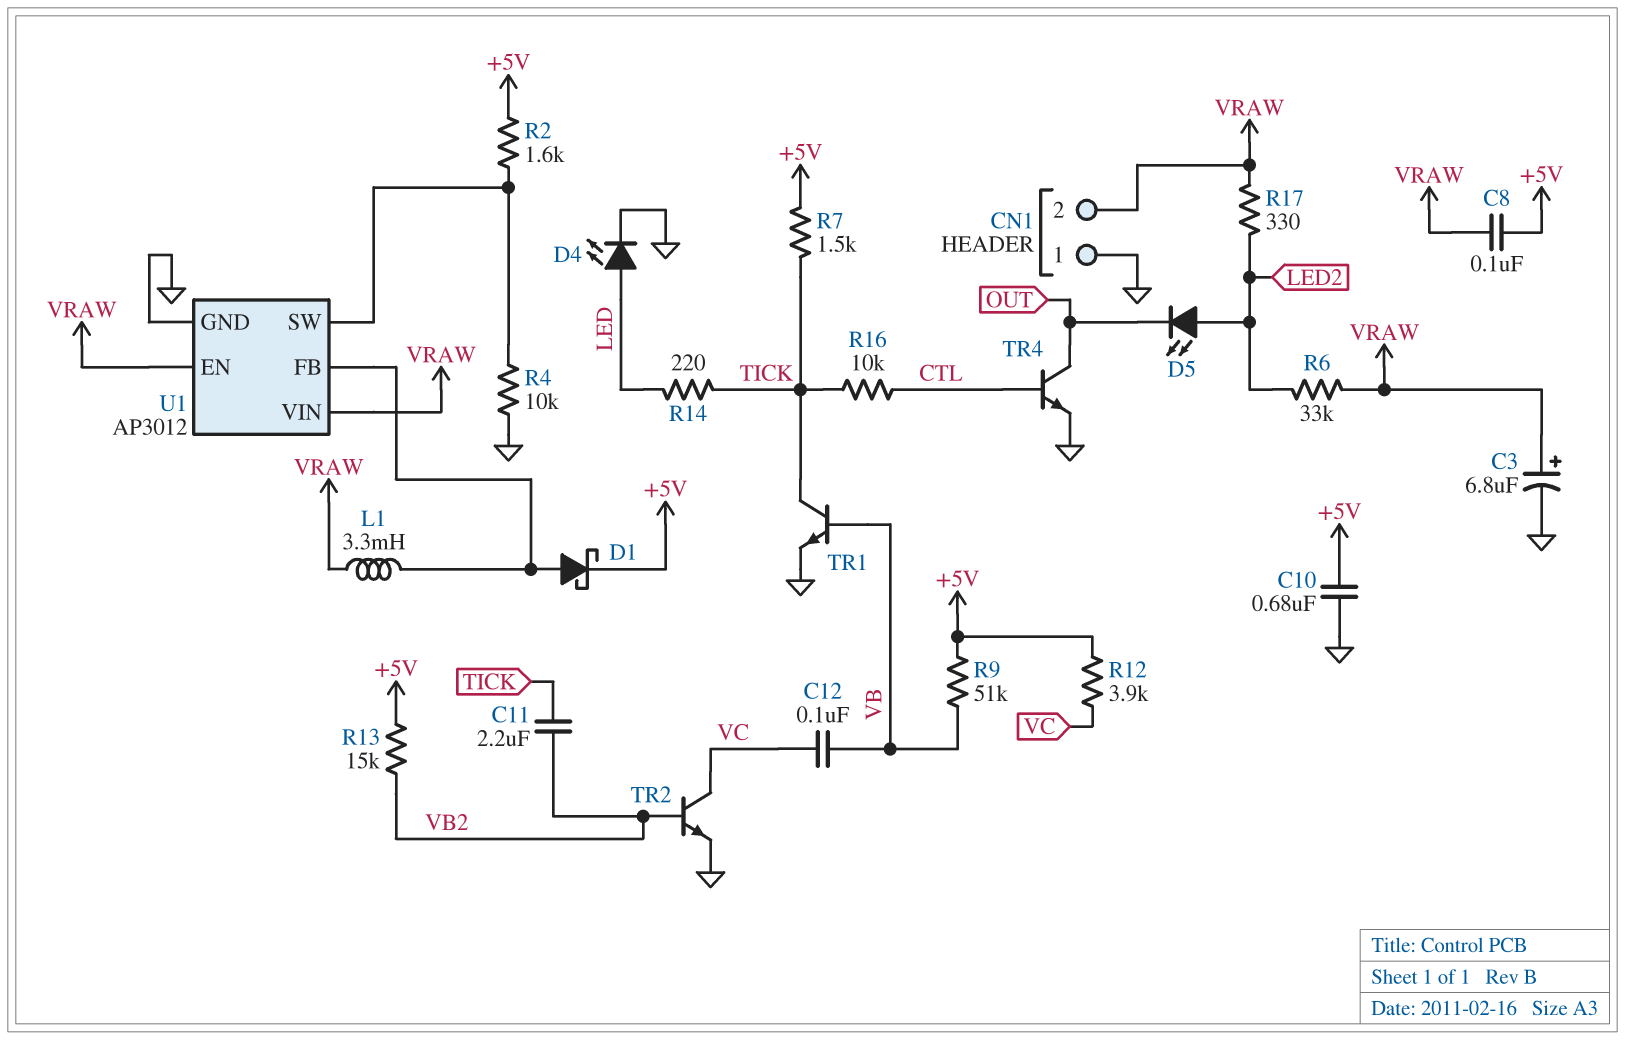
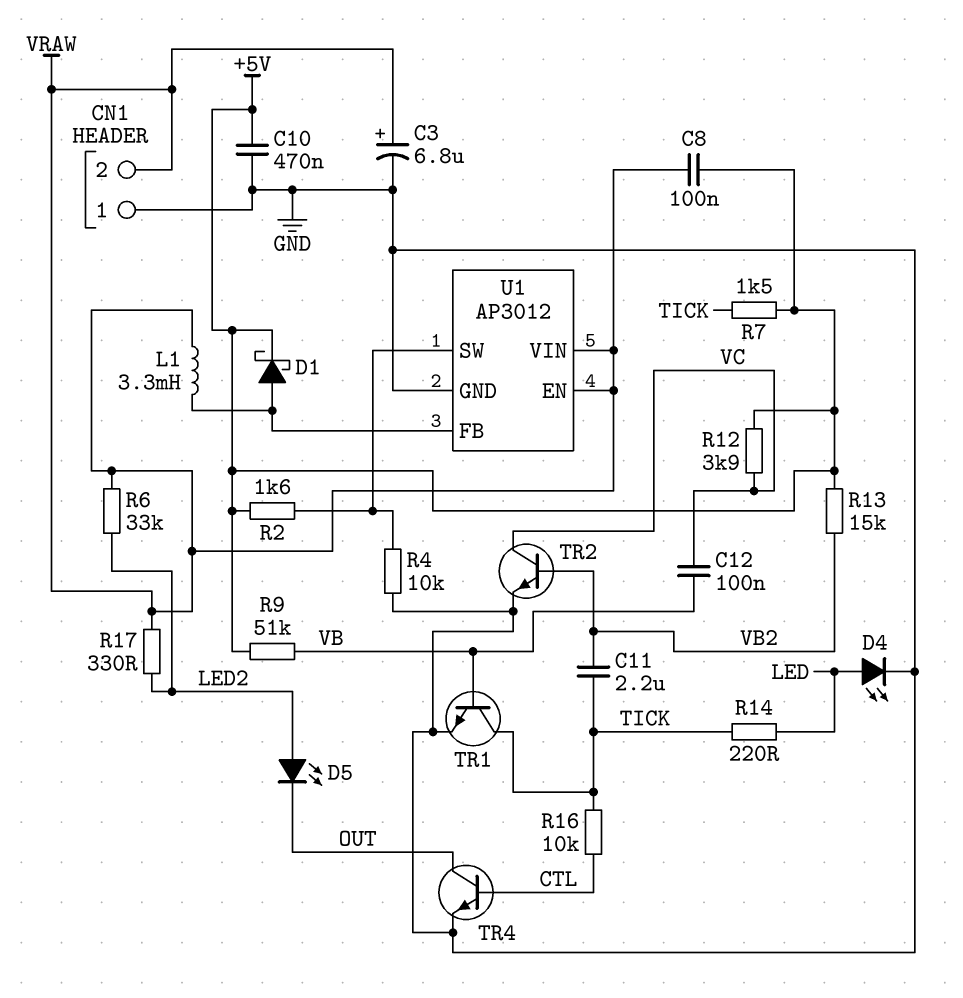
C10: 680nF (+5V, GND) -> 470nF (+5V, GND)

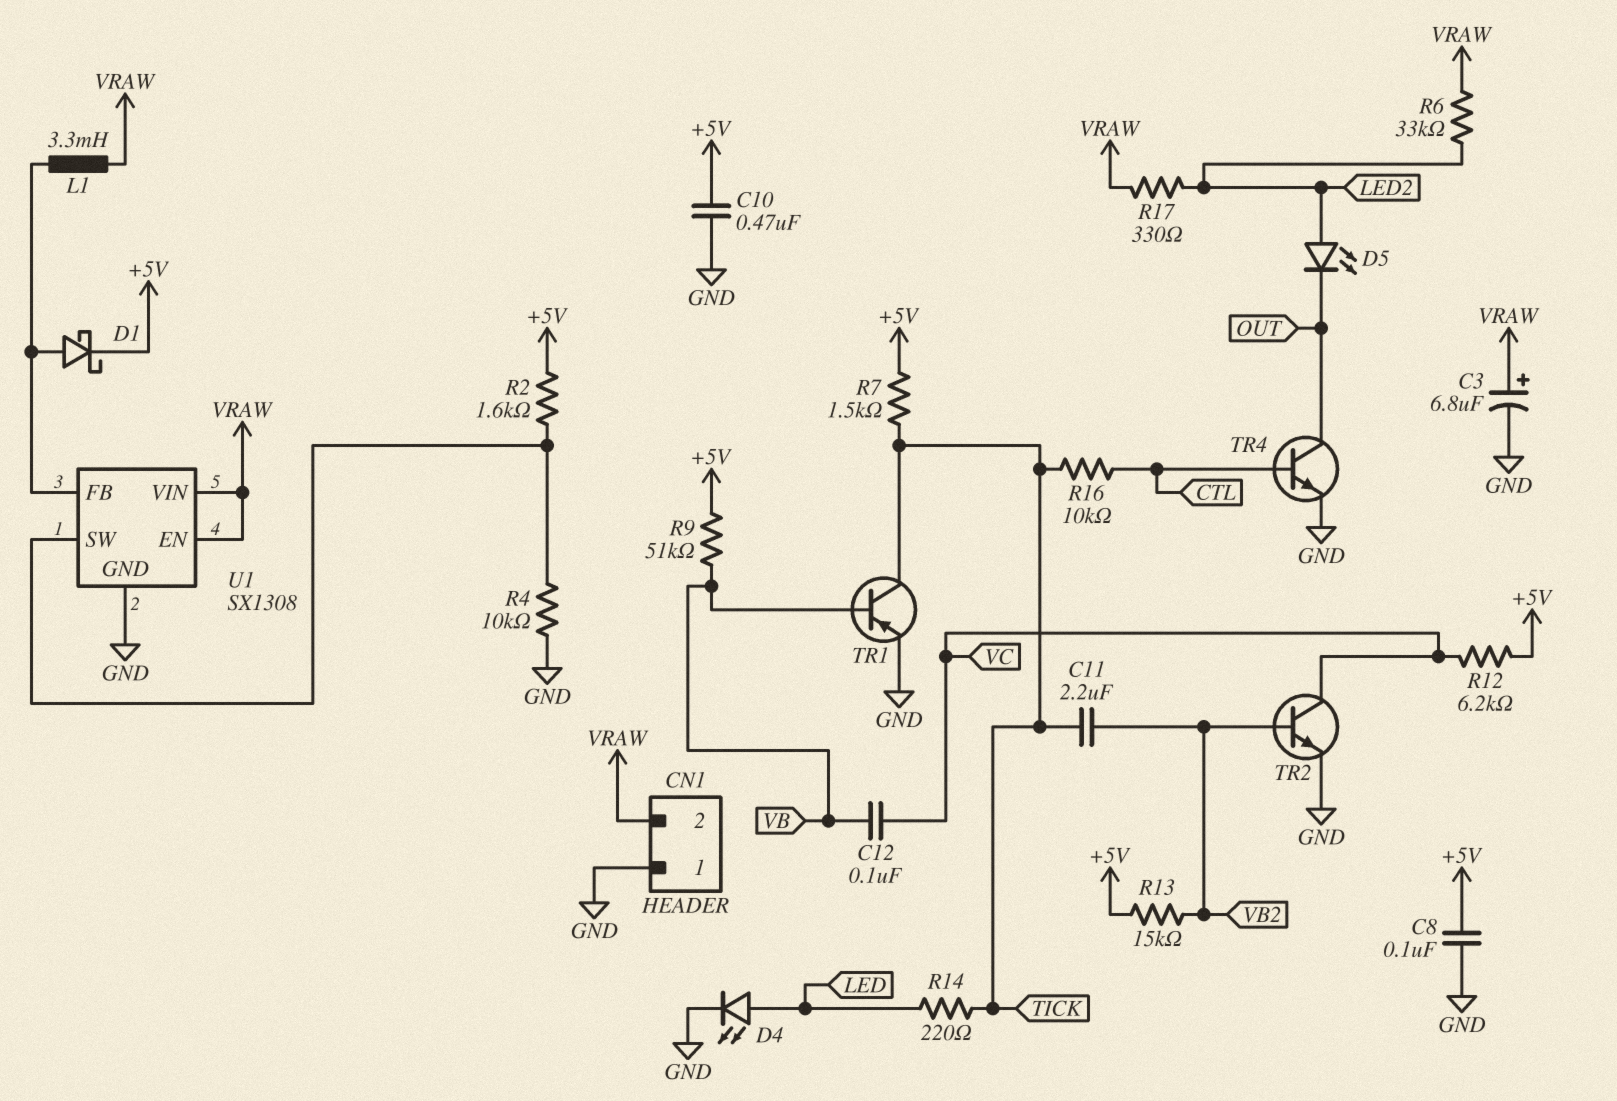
C8: 100nF (+5V, VRAW) -> 100nF (+5V, GND)
R12: 3.9k (+5V, VC) -> 6.2k (+5V, VC)
TR1: NPN (B VB, C TICK, E GND) -> PNP (B VB, C TICK, E GND)
U1: AP3012 -> SX1308

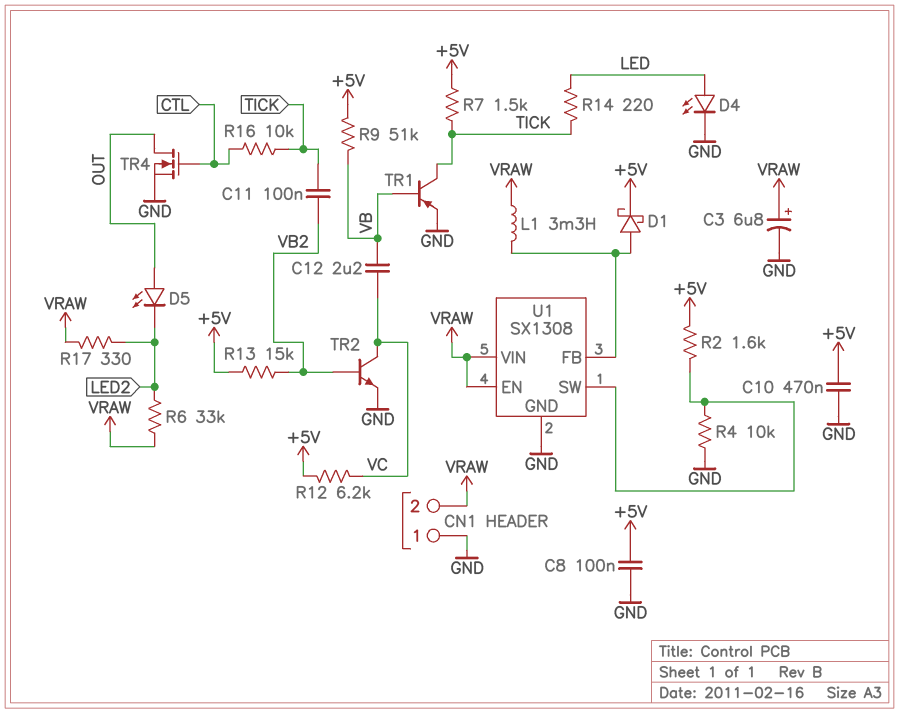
C11: 2.2uF (TICK, VB2) -> 100nF (TICK, VB2)
C12: 100nF (VB, VC) -> 2.2uF (VB, VC)
D5: LED (A LED2, K OUT) -> LED (A OUT, K LED2)
TR4: NPN (B CTL, C OUT, E GND) -> NMOS (G CTL, D OUT, S GND)

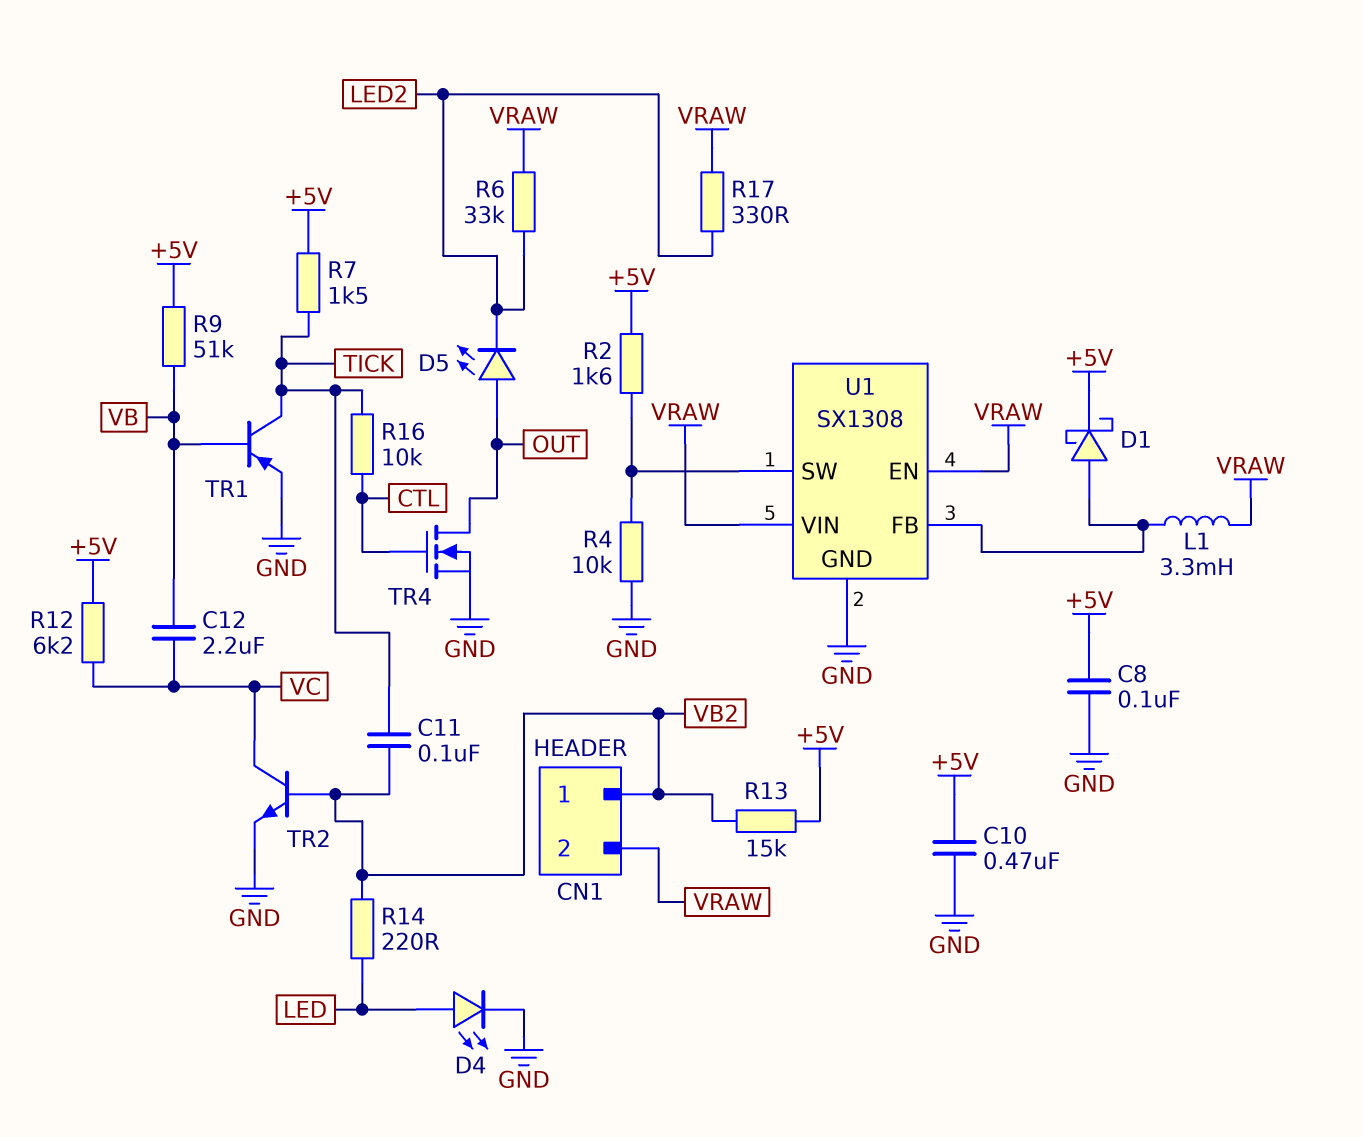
C3: 6.8uF (plus VRAW, minus GND) -> none
CN1 pin 1: GND -> VB2
R14: 220 (LED, TICK) -> 220 (LED, VB2)

